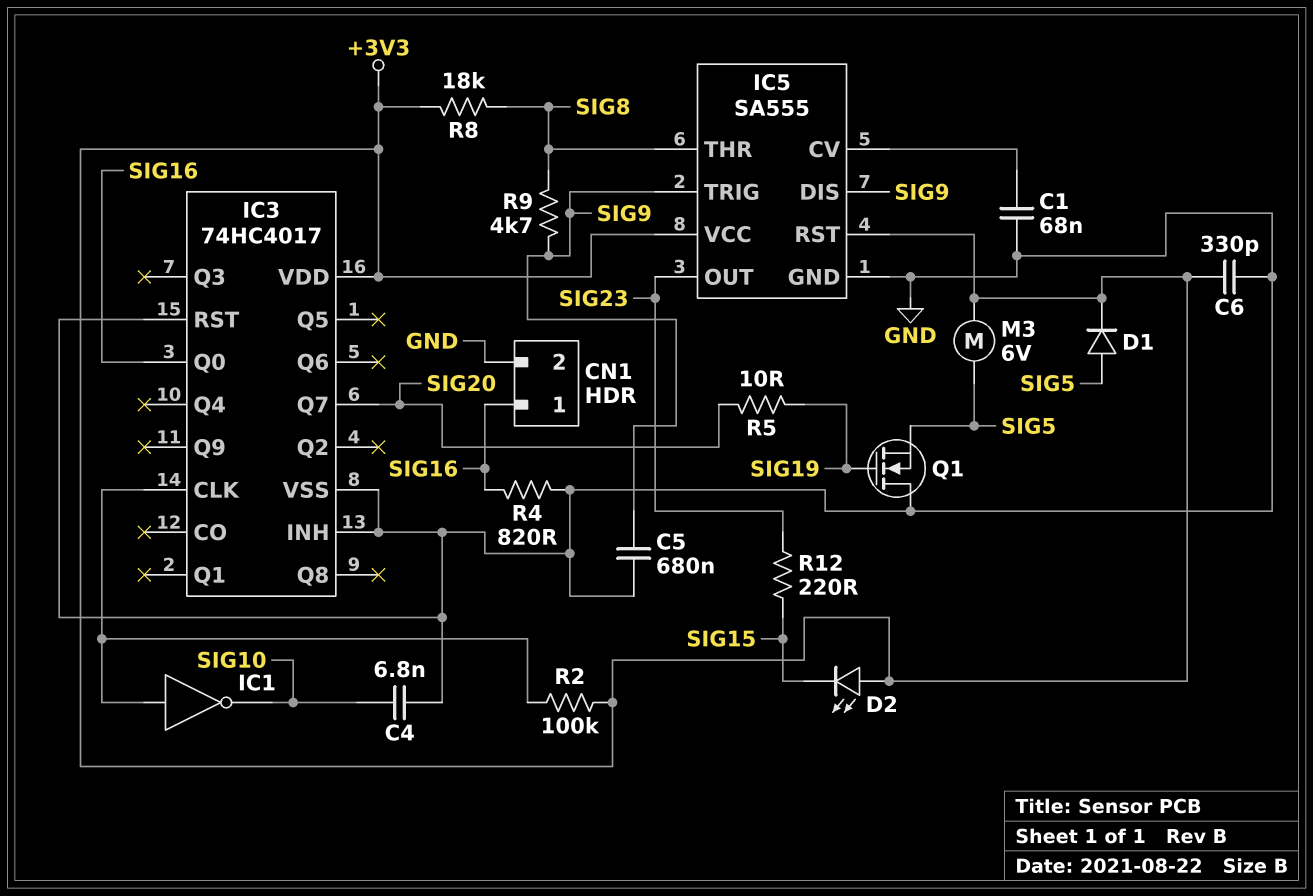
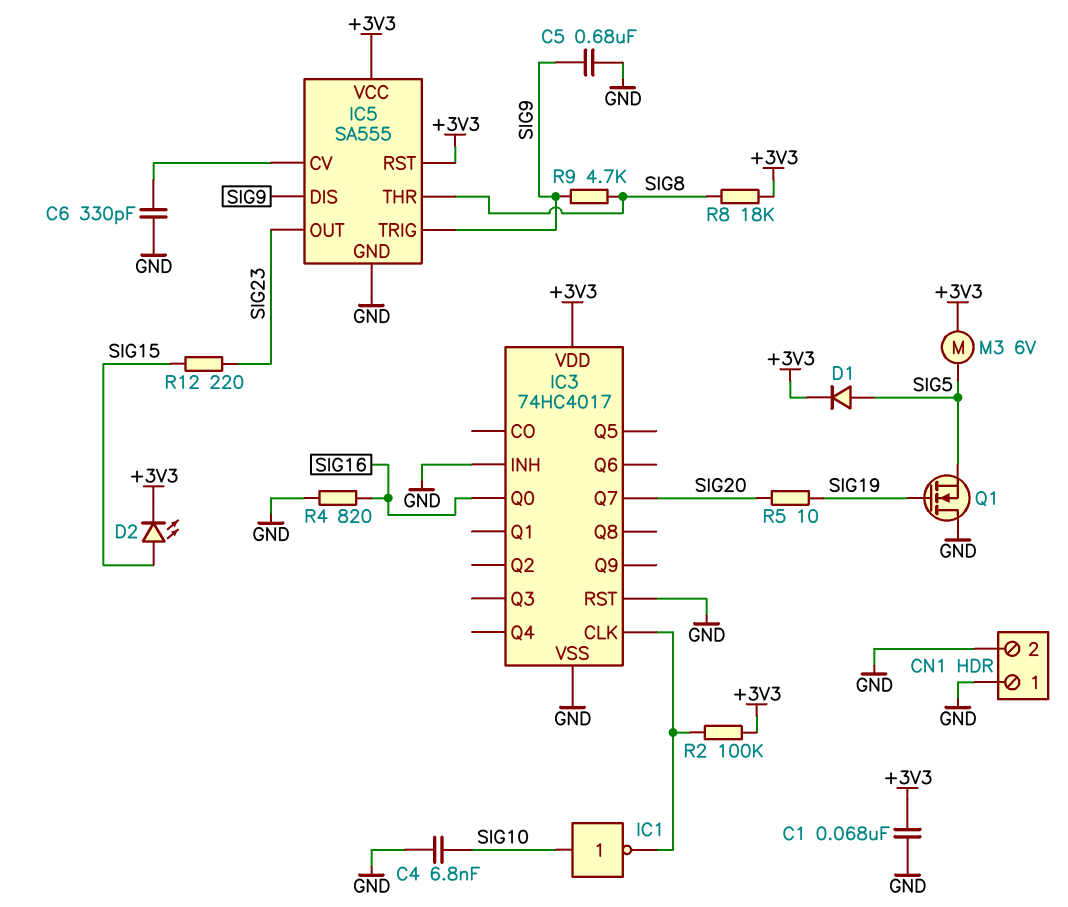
C1: 68nF (GND, IC5/CV) -> 68nF (+3V3, GND)
C6: 330pF (+3V3, GND) -> 330pF (GND, IC5/CV)
CN1 pin 1: SIG16 -> GND
D2: LED (A +3V3, K SIG15) -> LED (A SIG15, K +3V3)
IC1: NOT (in IC3/CLK, out SIG10) -> NOT (in SIG10, out IC3/CLK)

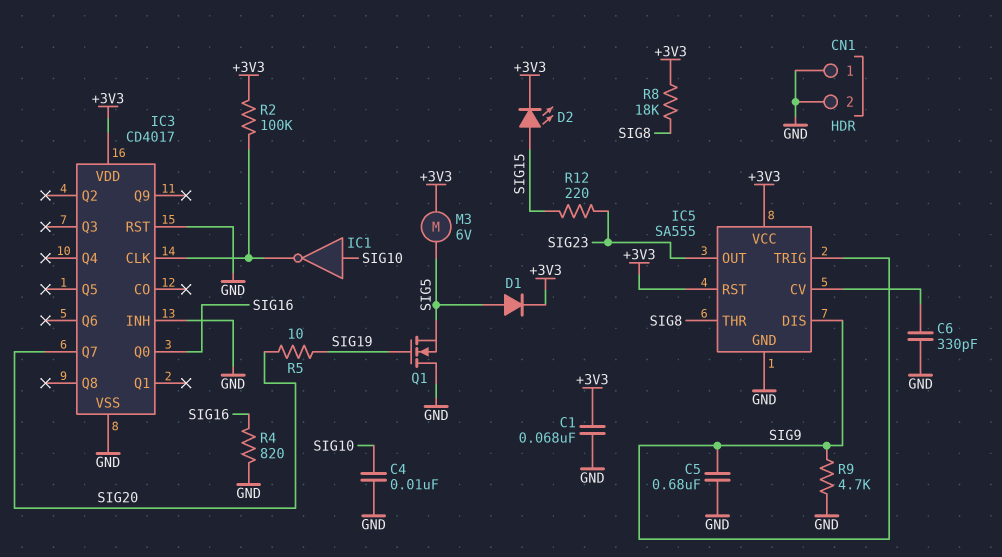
C4: 6.8nF (GND, SIG10) -> 10nF (GND, SIG10)
IC3: 74HC4017 -> CD4017
R9: 4.7k (SIG8, SIG9) -> 4.7k (GND, SIG9)

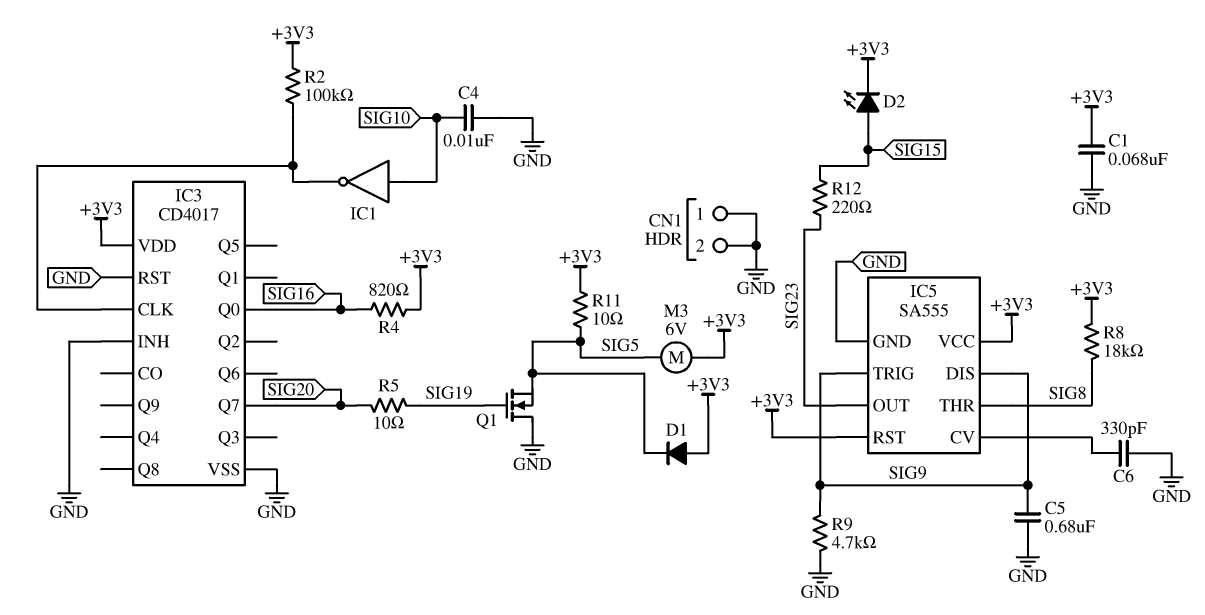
D1: diode (A SIG5, K +3V3) -> diode (A +3V3, K SIG5)
R4: 820 (GND, SIG16) -> 820 (+3V3, SIG16)
R11: none -> 10 (+3V3, SIG5)

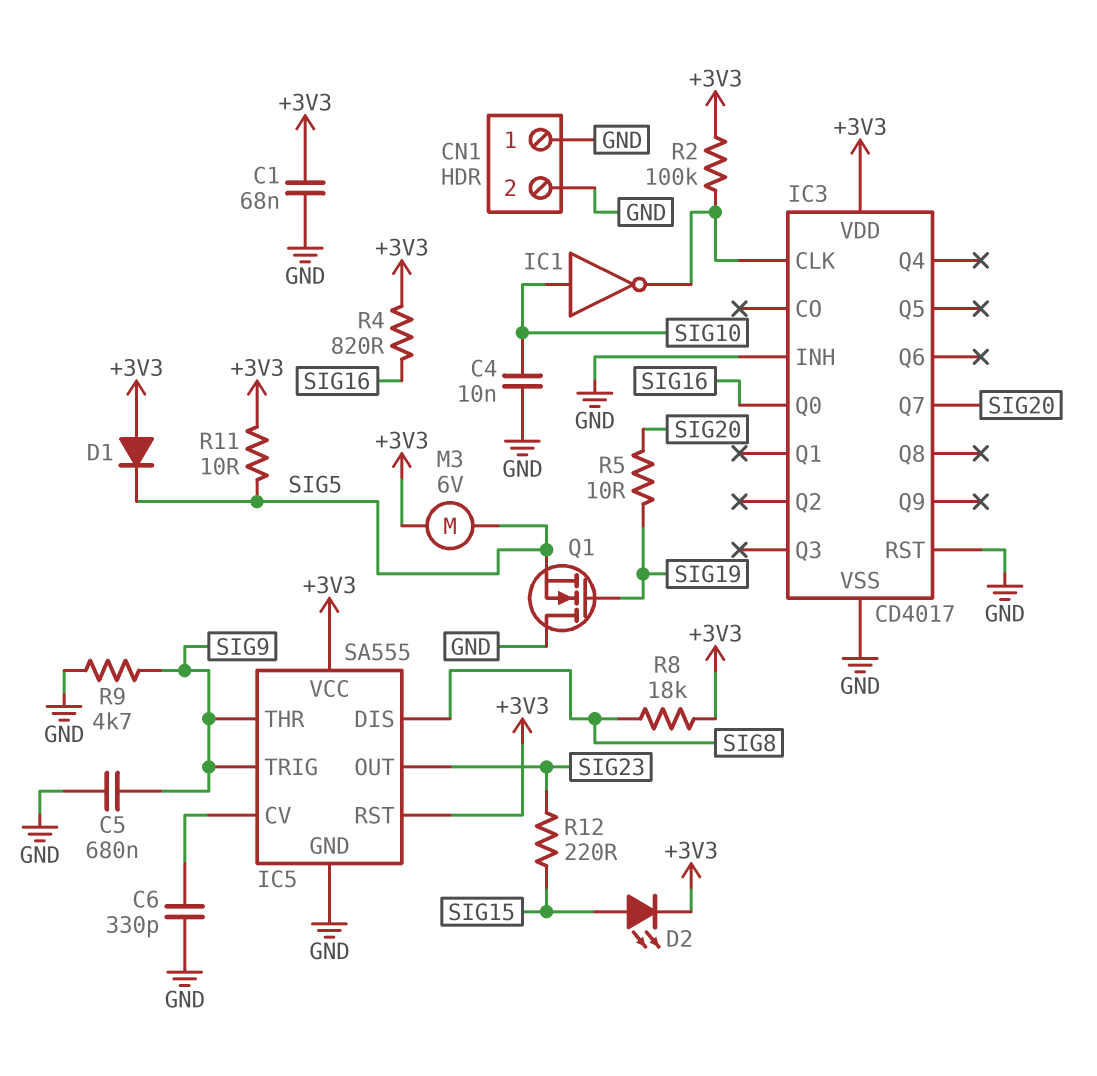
IC5 pin DIS: SIG9 -> SIG8
IC5 pin THR: SIG8 -> SIG9

